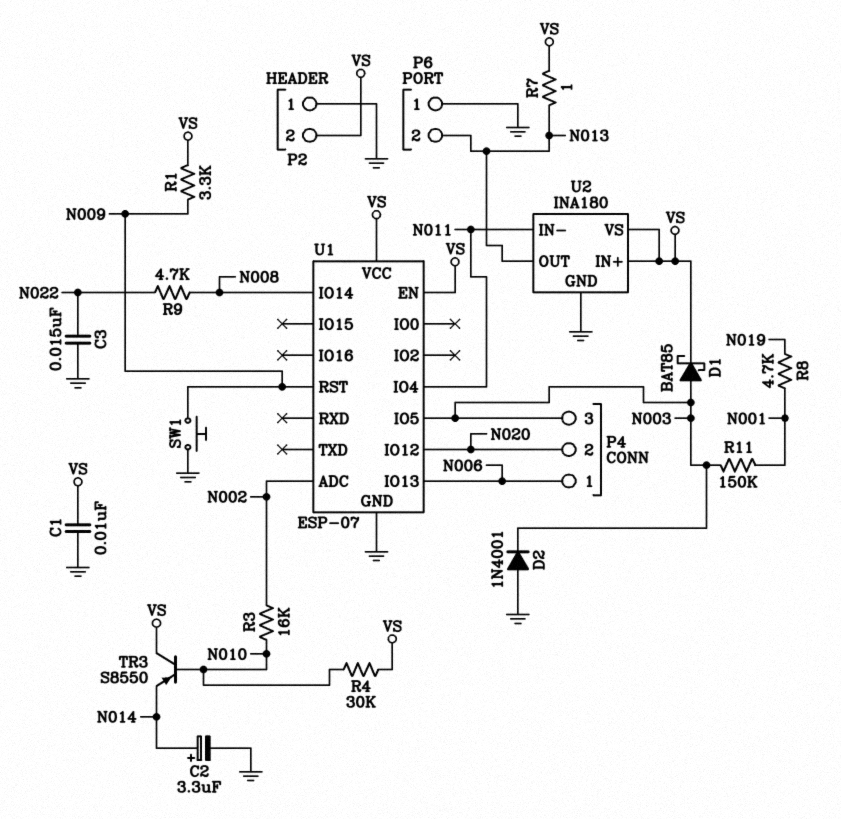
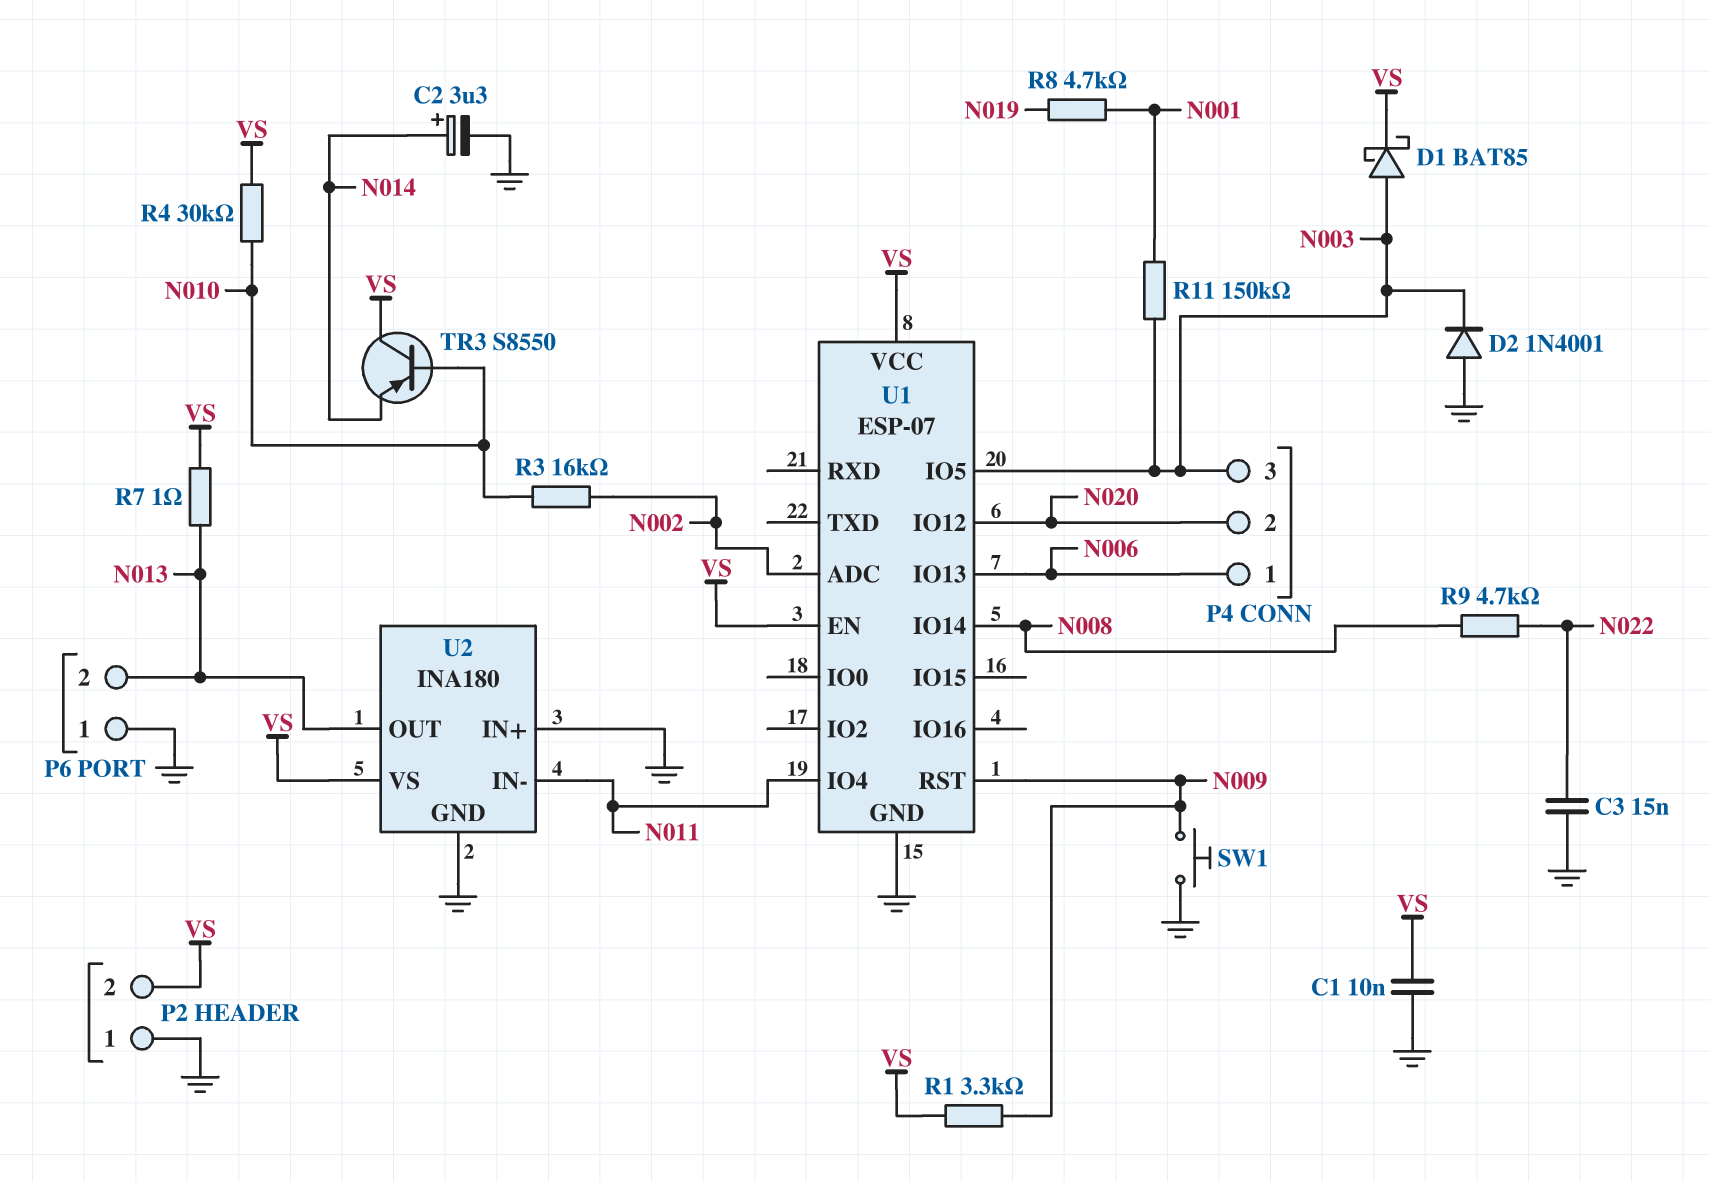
U2 pin IN+: VS -> GND

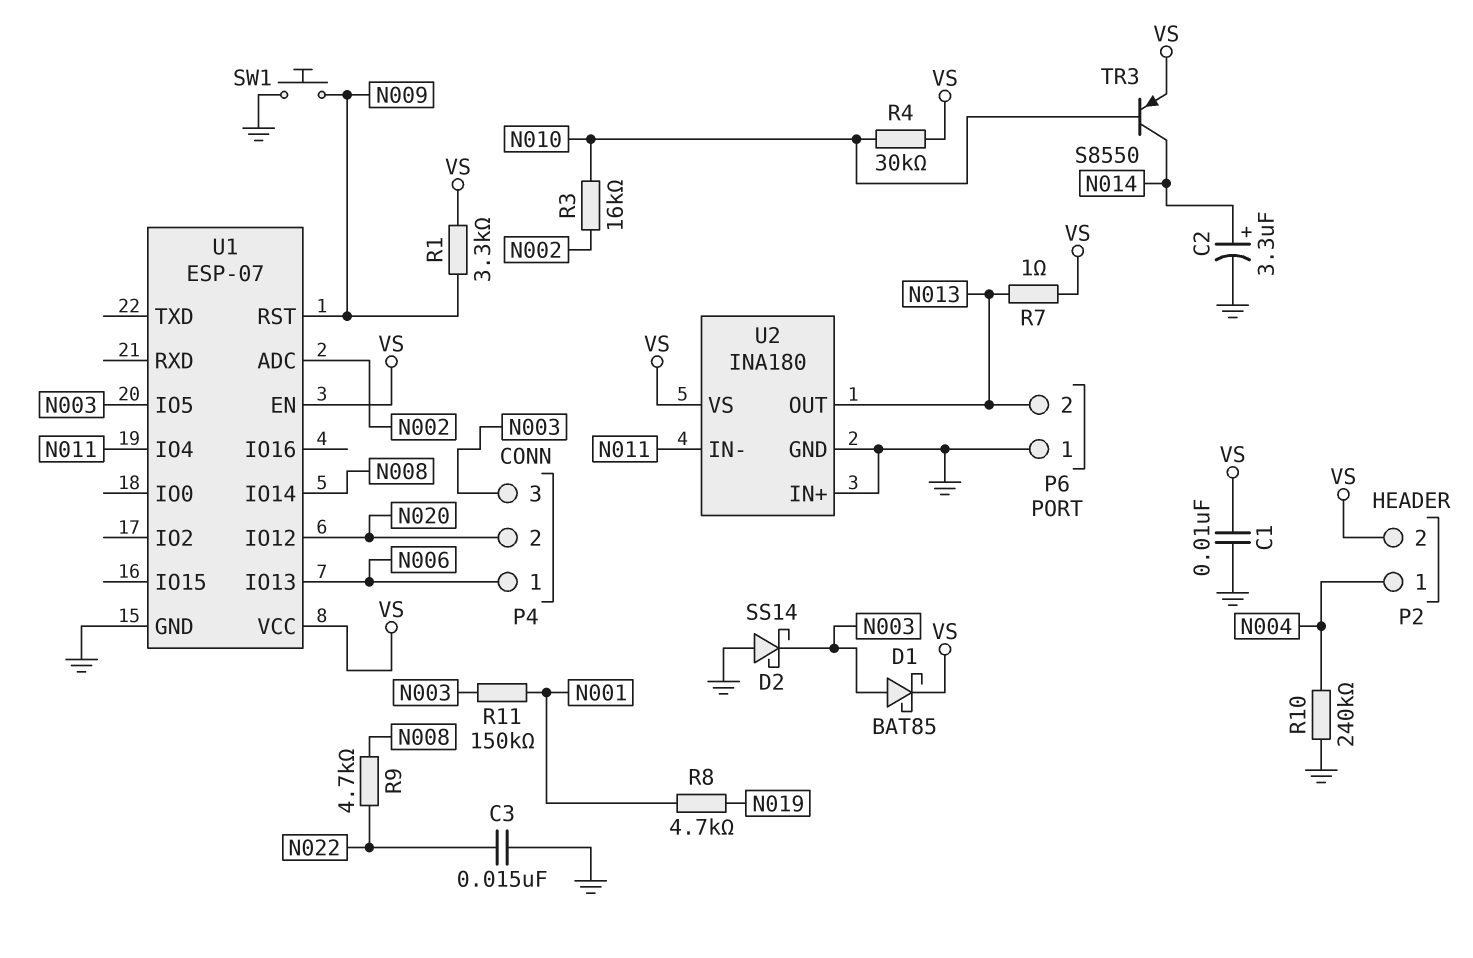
D2: diode 1N4001 (A GND, K N003) -> schottky SS14 (A GND, K N003)
P2 pin 1: GND -> N004
R10: none -> 240k (GND, N004)
TR3: PNP S8550 (B N010, C VS, E N014) -> PNP S8550 (B N010, C N014, E VS)

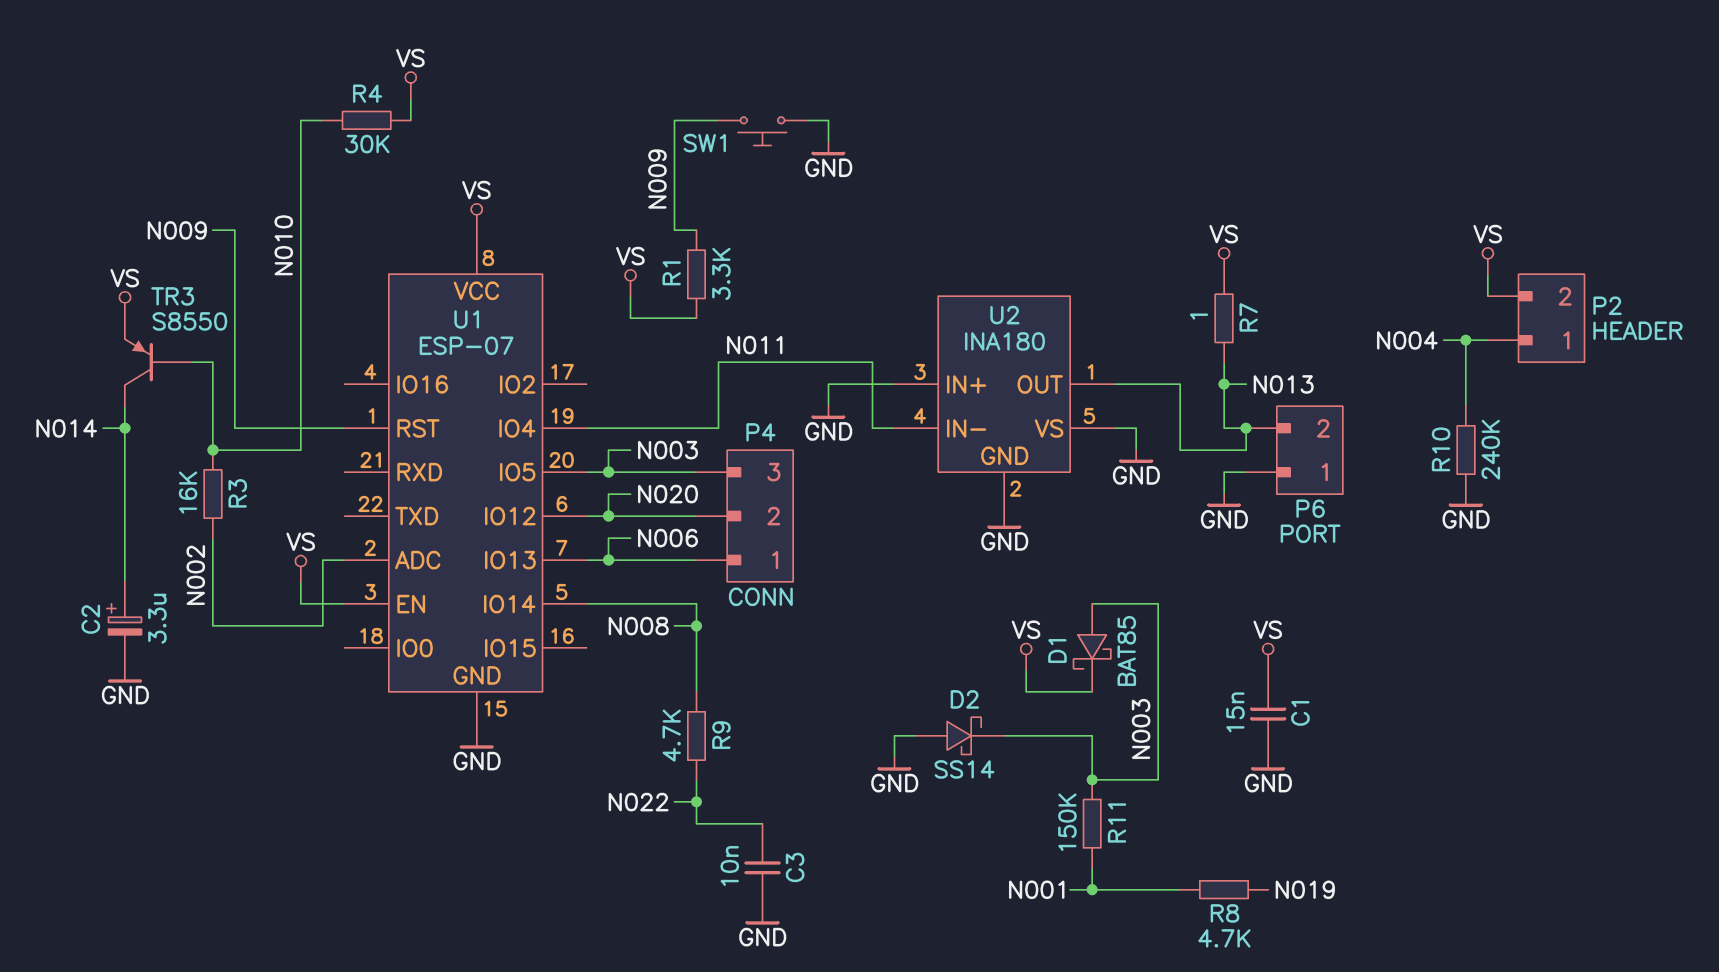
C1: 10nF (GND, VS) -> 15nF (GND, VS)
C3: 15nF (GND, N022) -> 10nF (GND, N022)
U2 pin VS: VS -> GND

